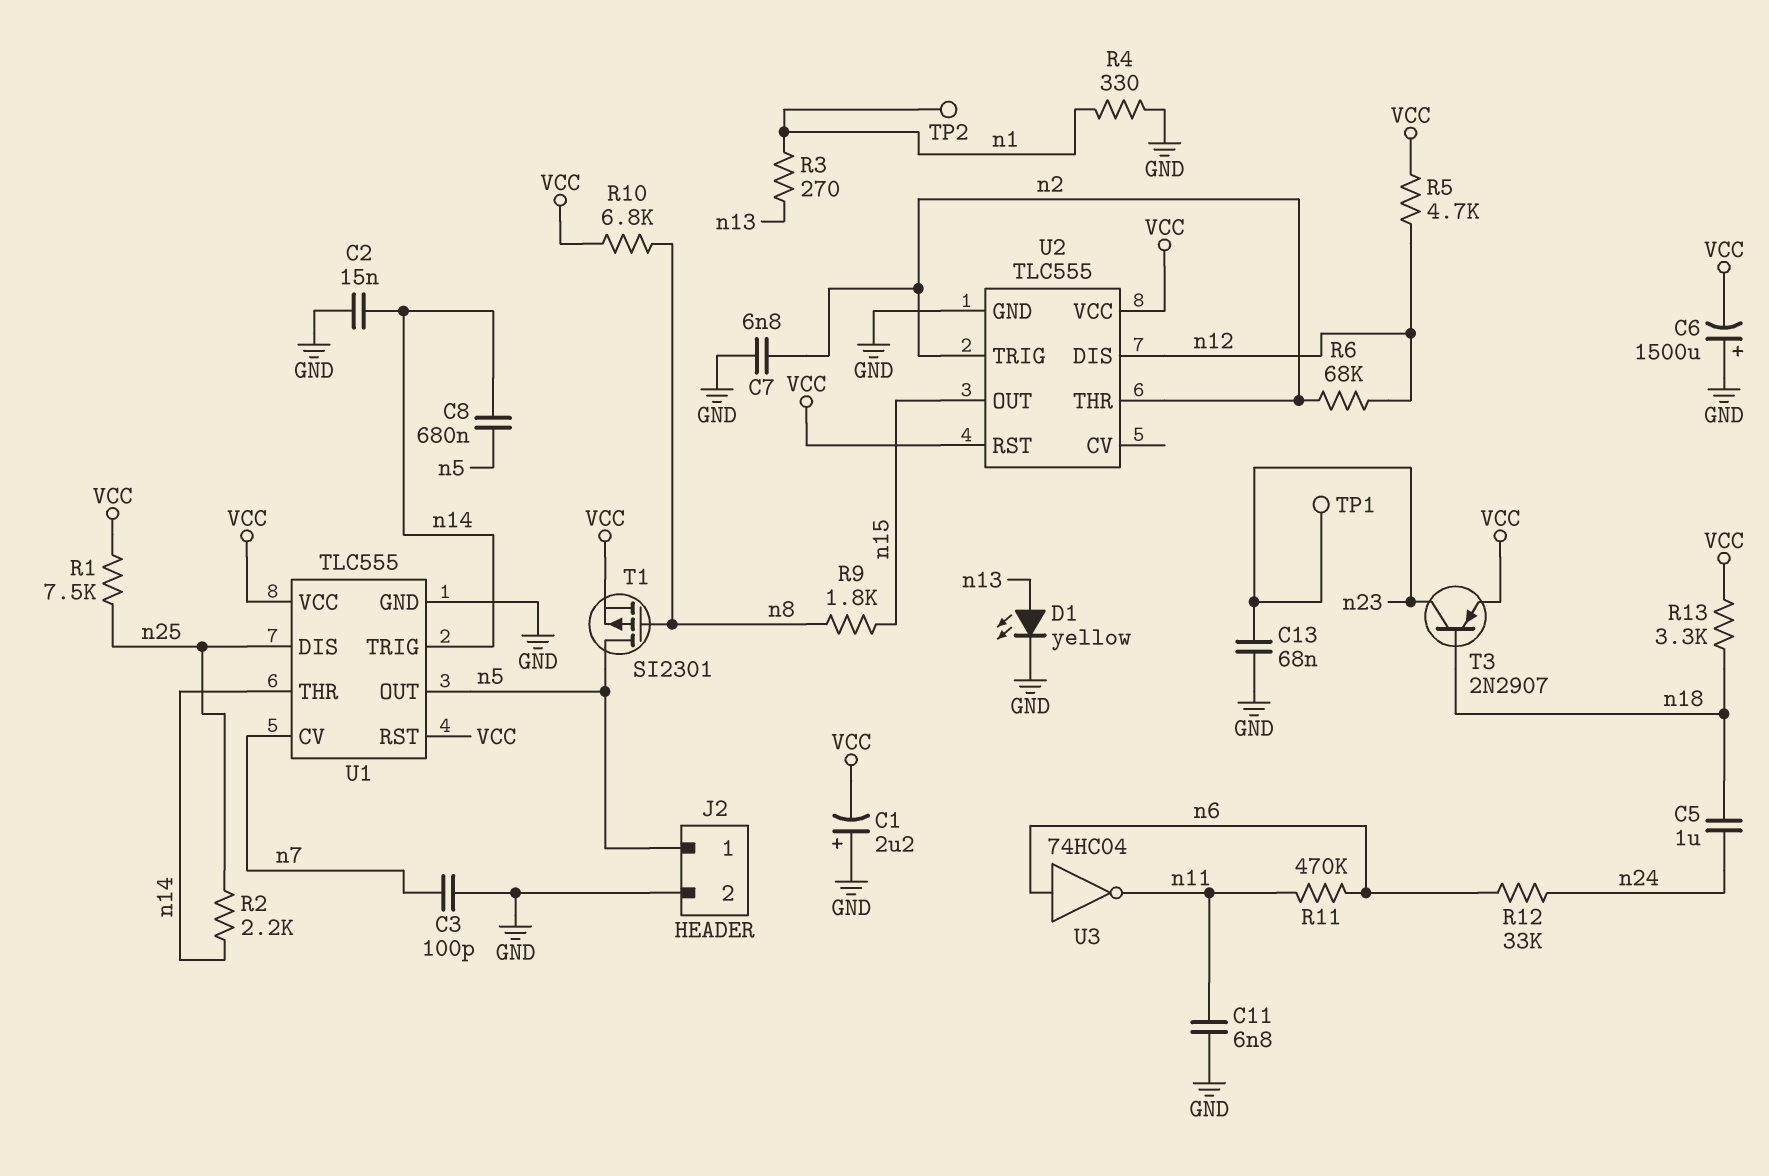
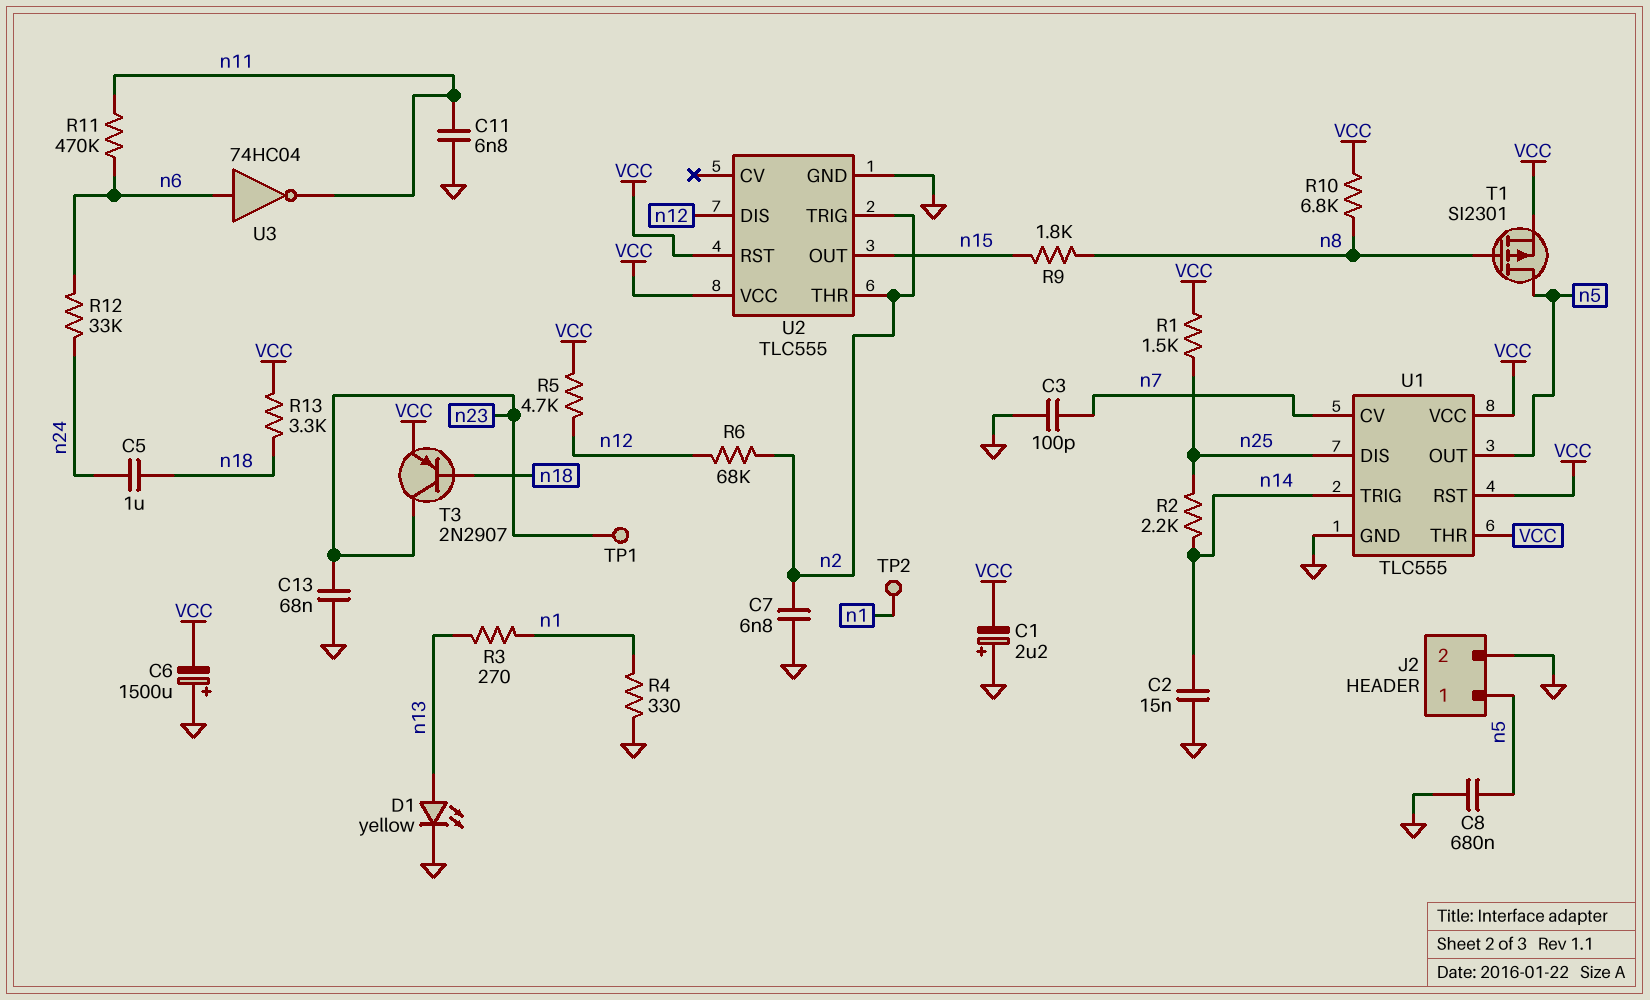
C8: 680nF (n5, n14) -> 680nF (GND, n5)
R1: 7.5k (VCC, n25) -> 1.5k (VCC, n25)
U1 pin THR: n14 -> VCC

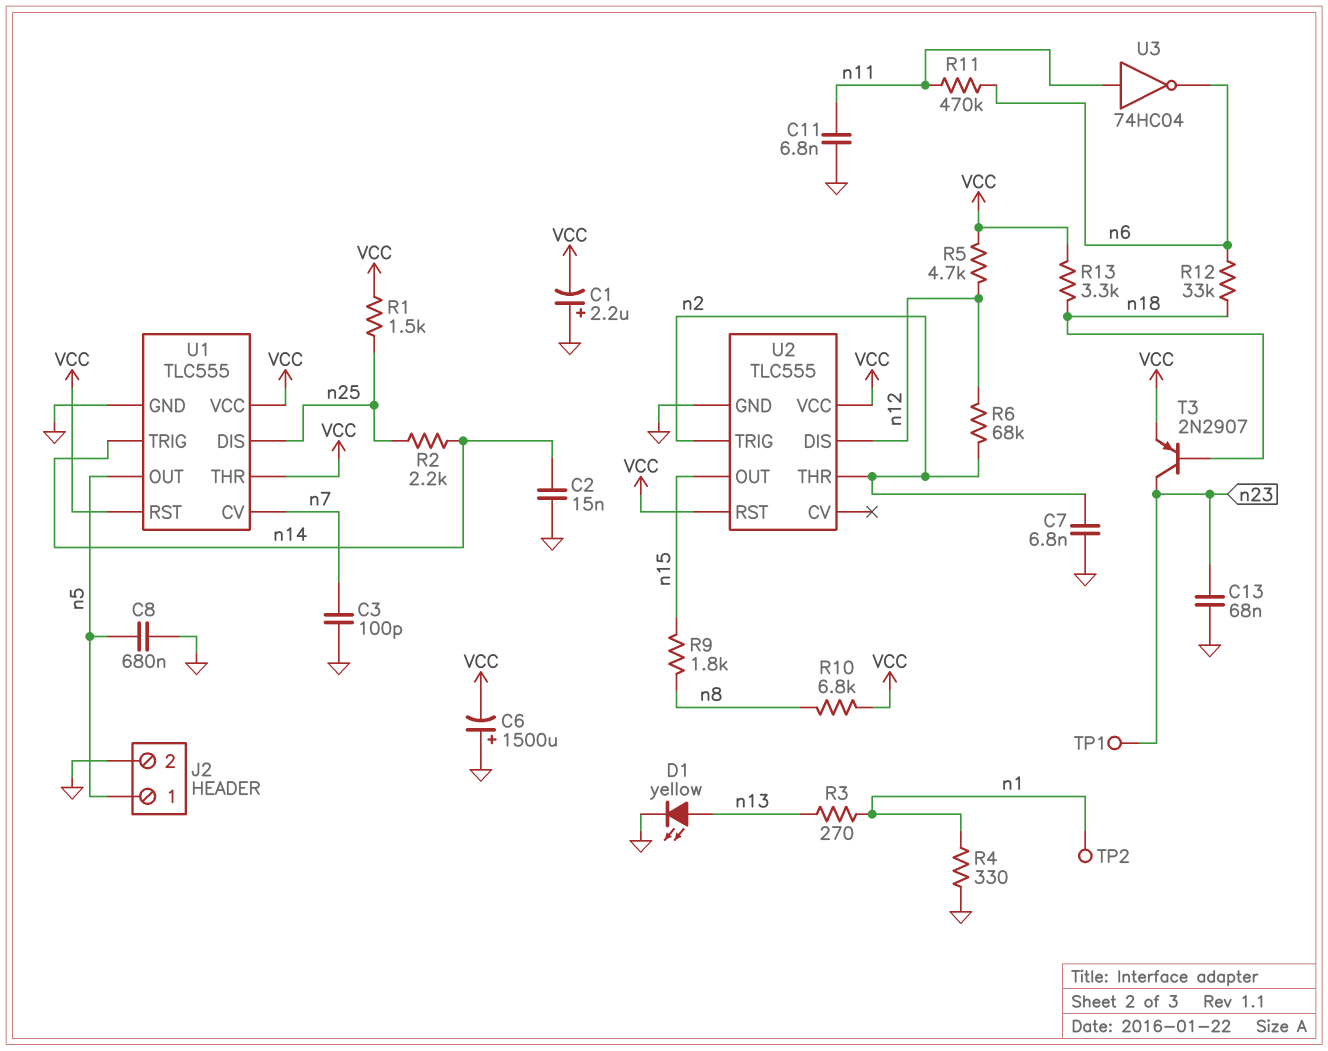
C5: 1uF (n18, n24) -> none
R12: 33k (n6, n24) -> 33k (n6, n18)
T1: PMOS SI2301 (G n8, D n5, S VCC) -> none
U3: NOT 74HC04 (in n6, out n11) -> NOT 74HC04 (in n11, out n6)

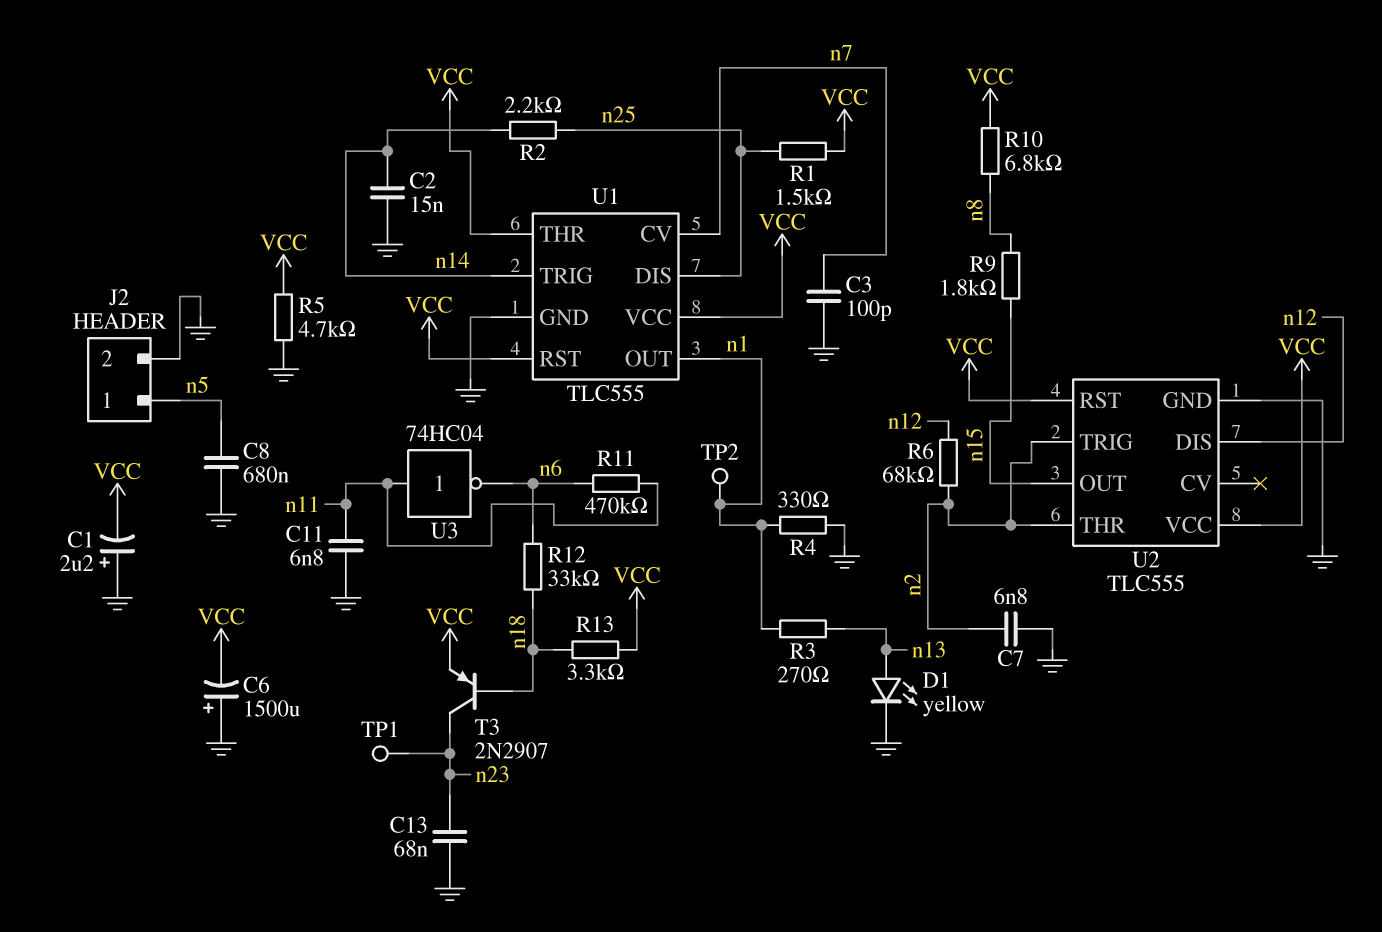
R5: 4.7k (VCC, n12) -> 4.7k (GND, VCC)
U1 pin OUT: n5 -> n1

